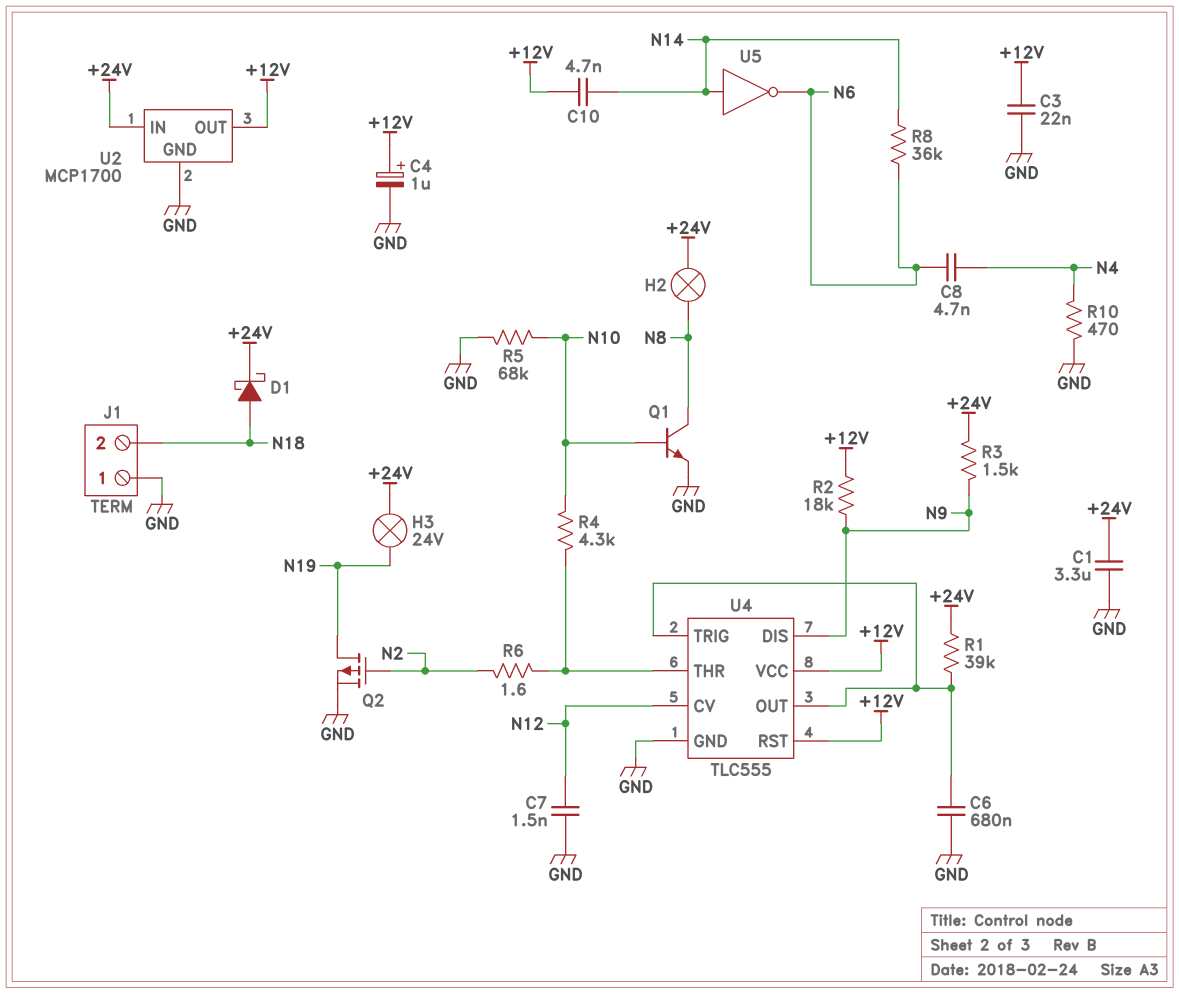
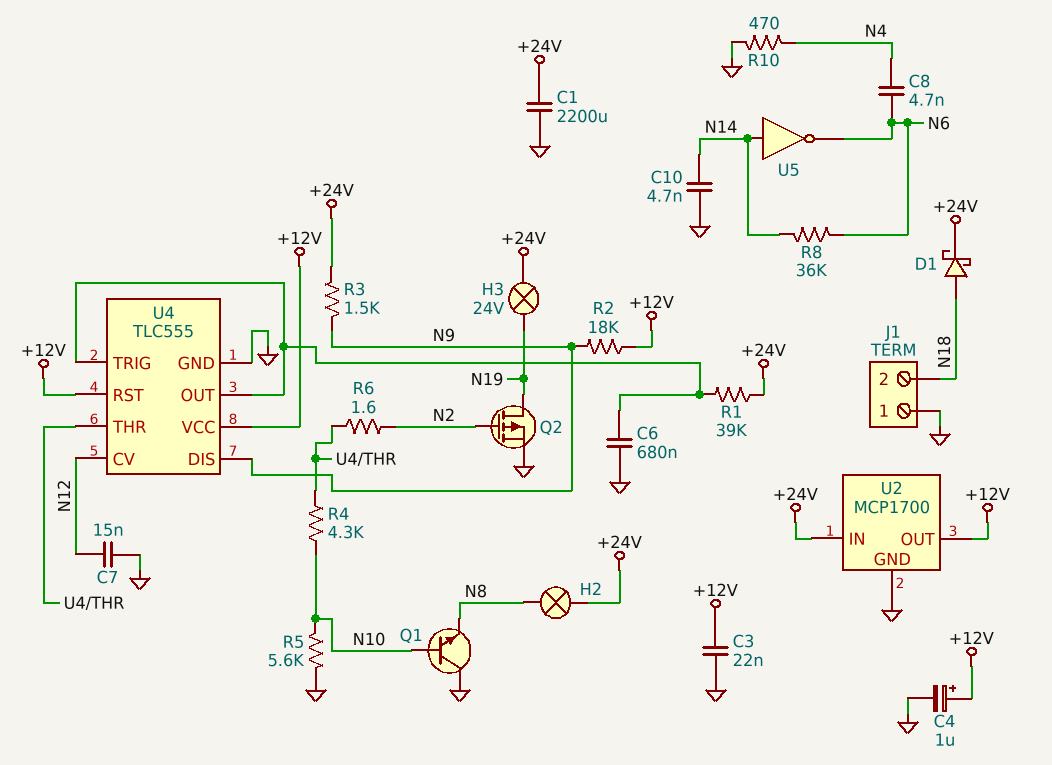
C1: 3.3uF (+24V, GND) -> 2200uF (+24V, GND)
C7: 1.5nF (GND, N12) -> 15nF (GND, N12)
C10: 4.7nF (+12V, N14) -> 4.7nF (GND, N14)
Q1: NPN (B N10, C N8, E GND) -> NPN (B N10, C GND, E N8)
R5: 68k (GND, N10) -> 5.6k (GND, N10)

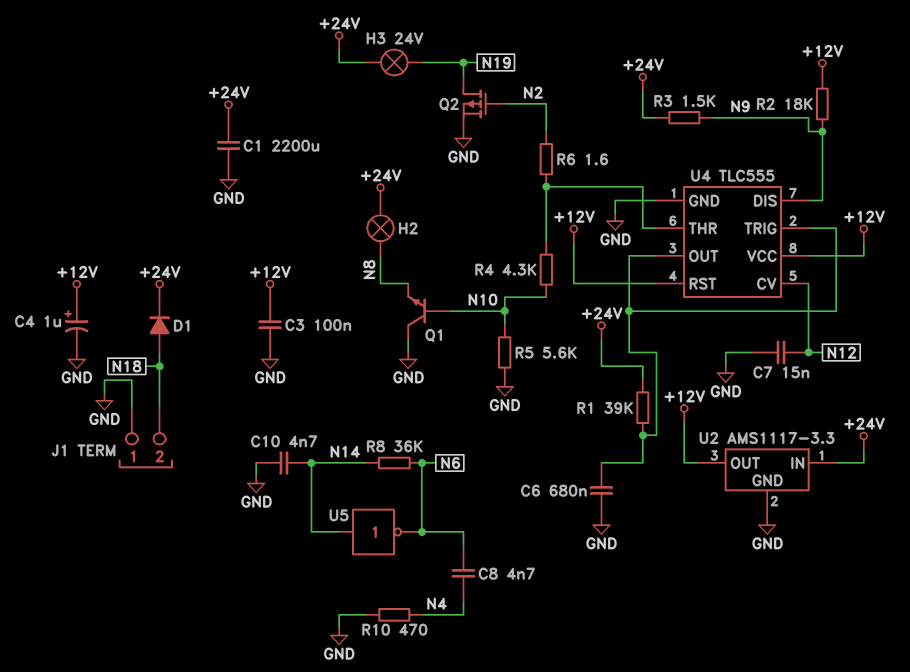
C3: 22nF (+12V, GND) -> 100nF (+12V, GND)
D1: schottky (A N18, K +24V) -> diode (A N18, K +24V)
U2: MCP1700 -> AMS1117-3.3

